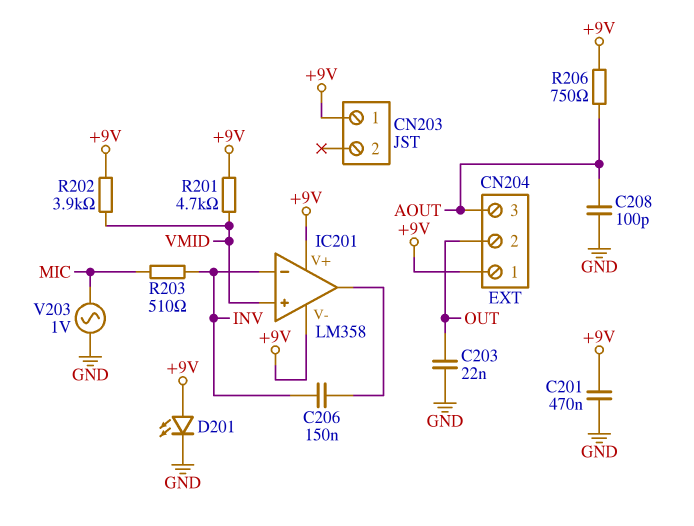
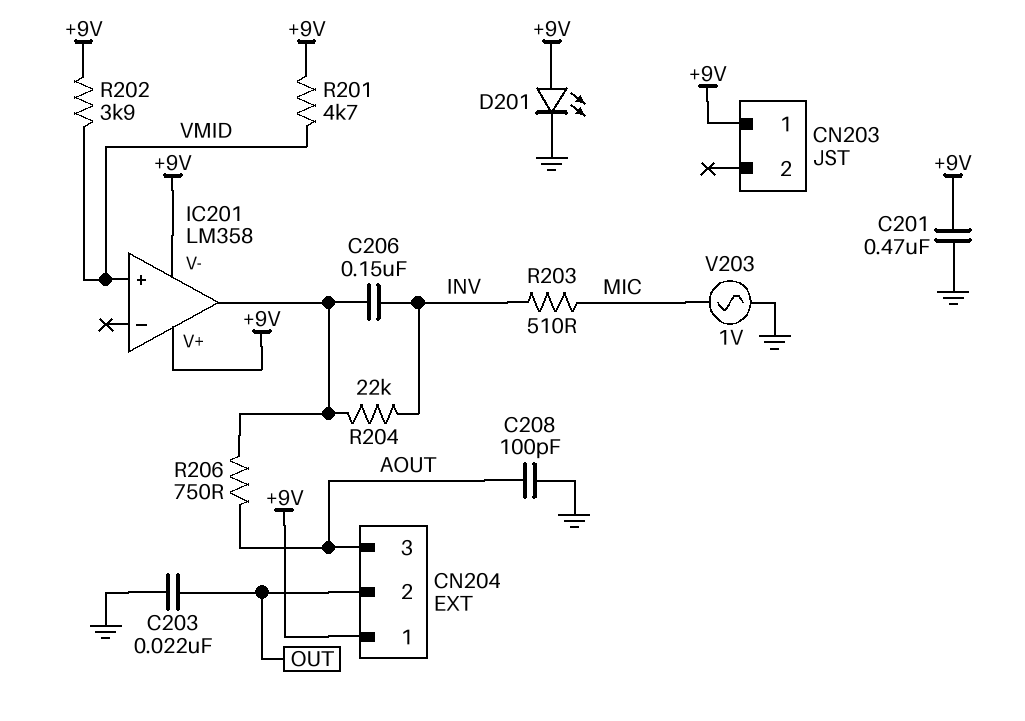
IC201 pin in-: INV -> none
R204: none -> 22k (IC201/out, INV)
R206: 750 (+9V, AOUT) -> 750 (AOUT, IC201/out)

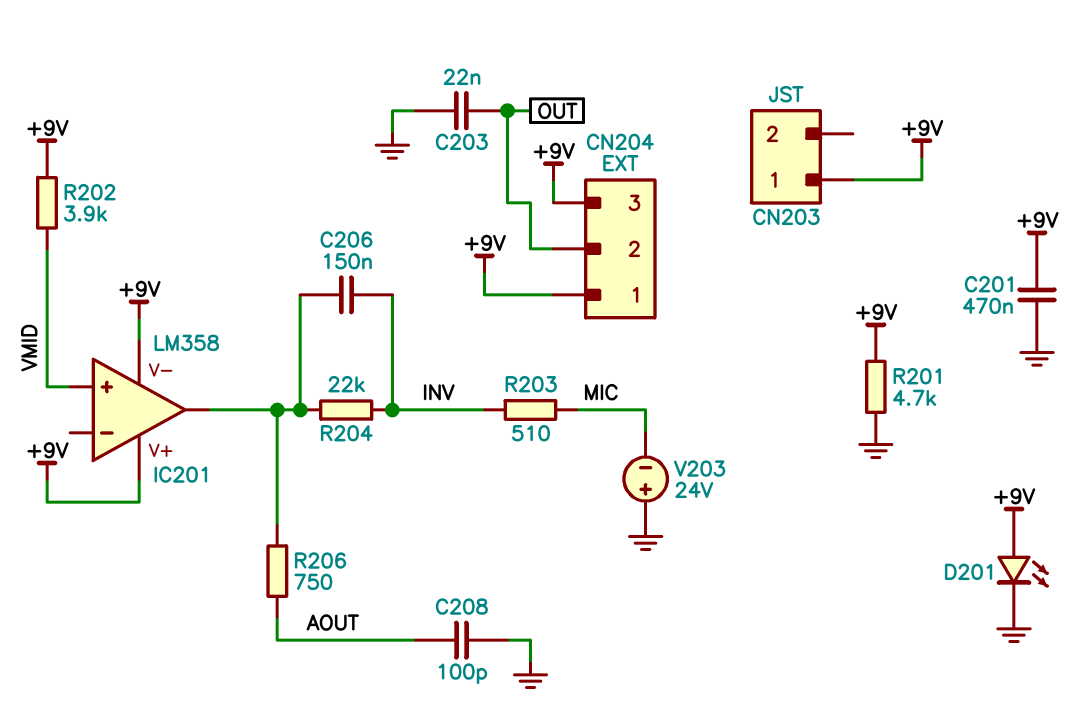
CN204 pin 3: AOUT -> +9V
R201: 4.7k (+9V, VMID) -> 4.7k (+9V, GND)
V203: AC 1V (GND, MIC) -> 24V (plus GND, minus MIC)

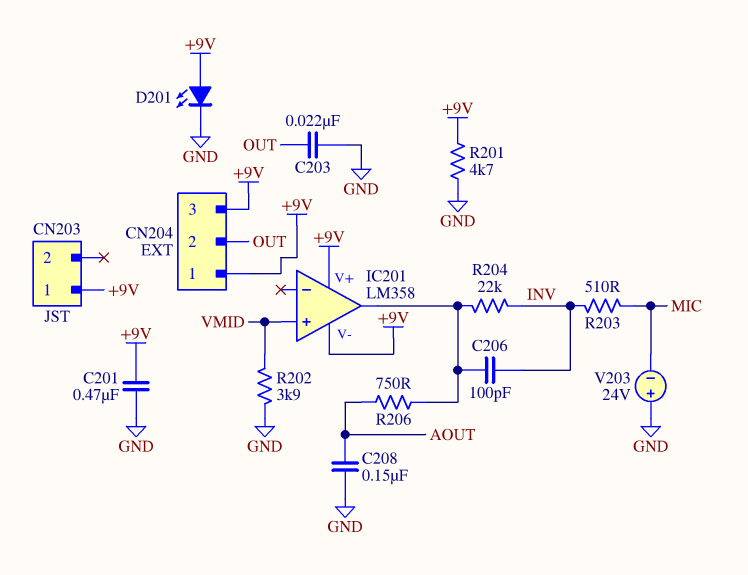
C206: 150nF (IC201/out, INV) -> 100pF (IC201/out, INV)
C208: 100pF (AOUT, GND) -> 150nF (AOUT, GND)
R202: 3.9k (+9V, VMID) -> 3.9k (GND, VMID)

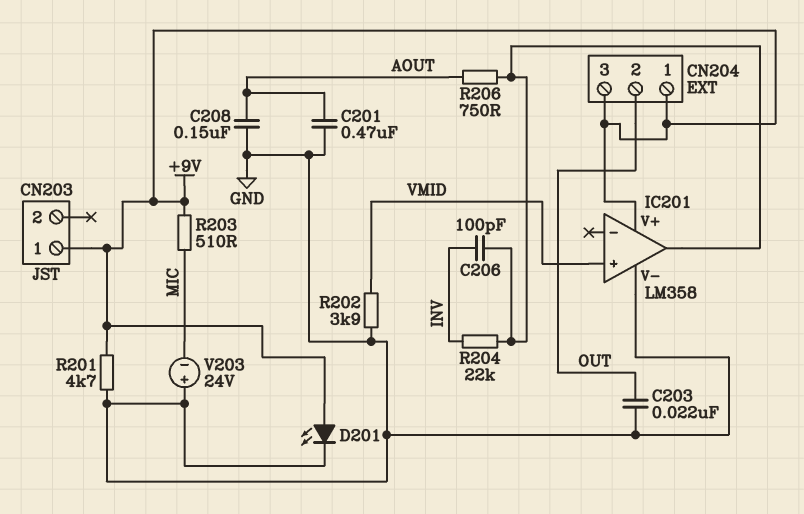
C201: 470nF (+9V, GND) -> 470nF (AOUT, GND)
IC201 pin V-: +9V -> GND
R203: 510 (INV, MIC) -> 510 (+9V, MIC)

